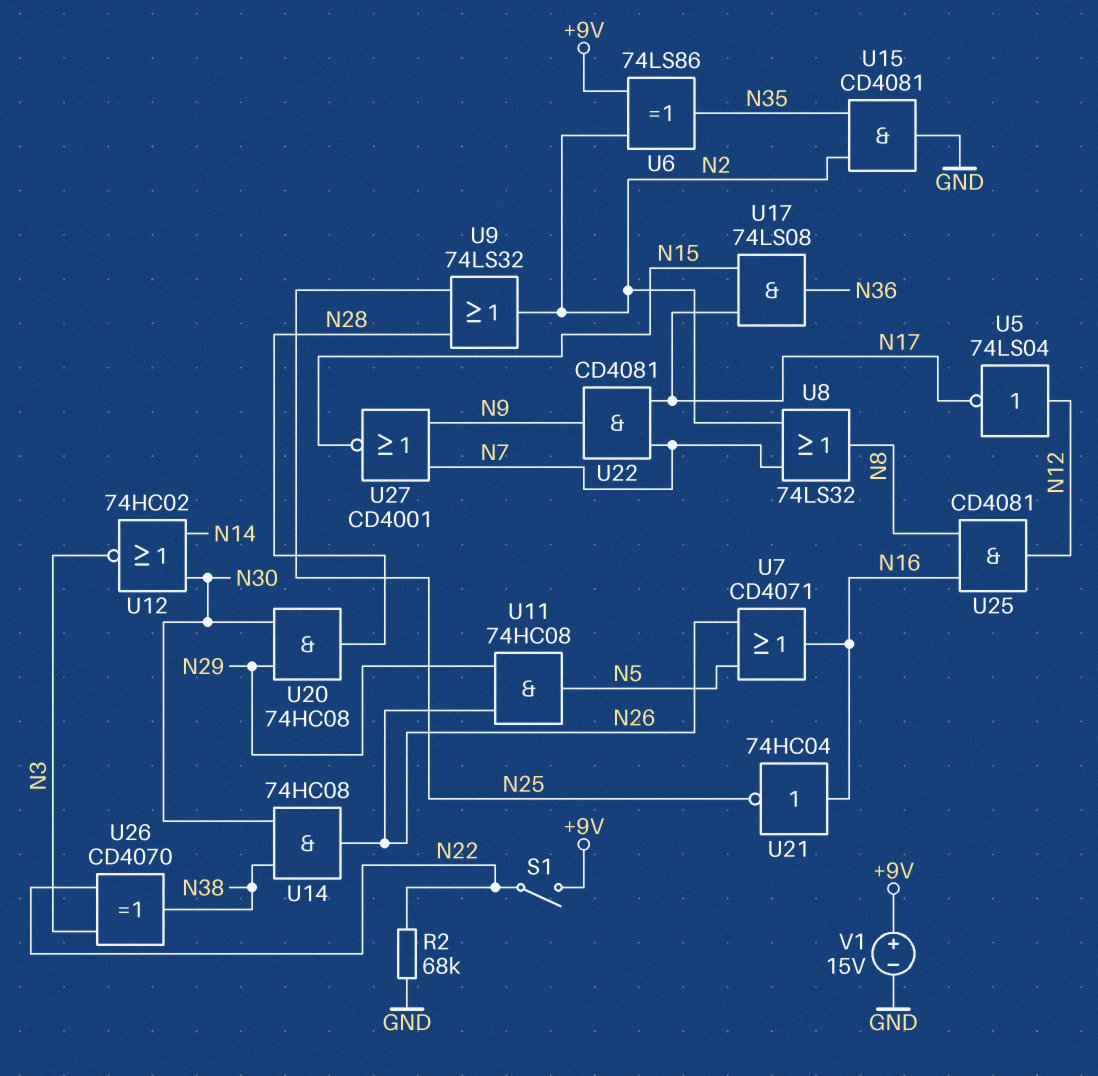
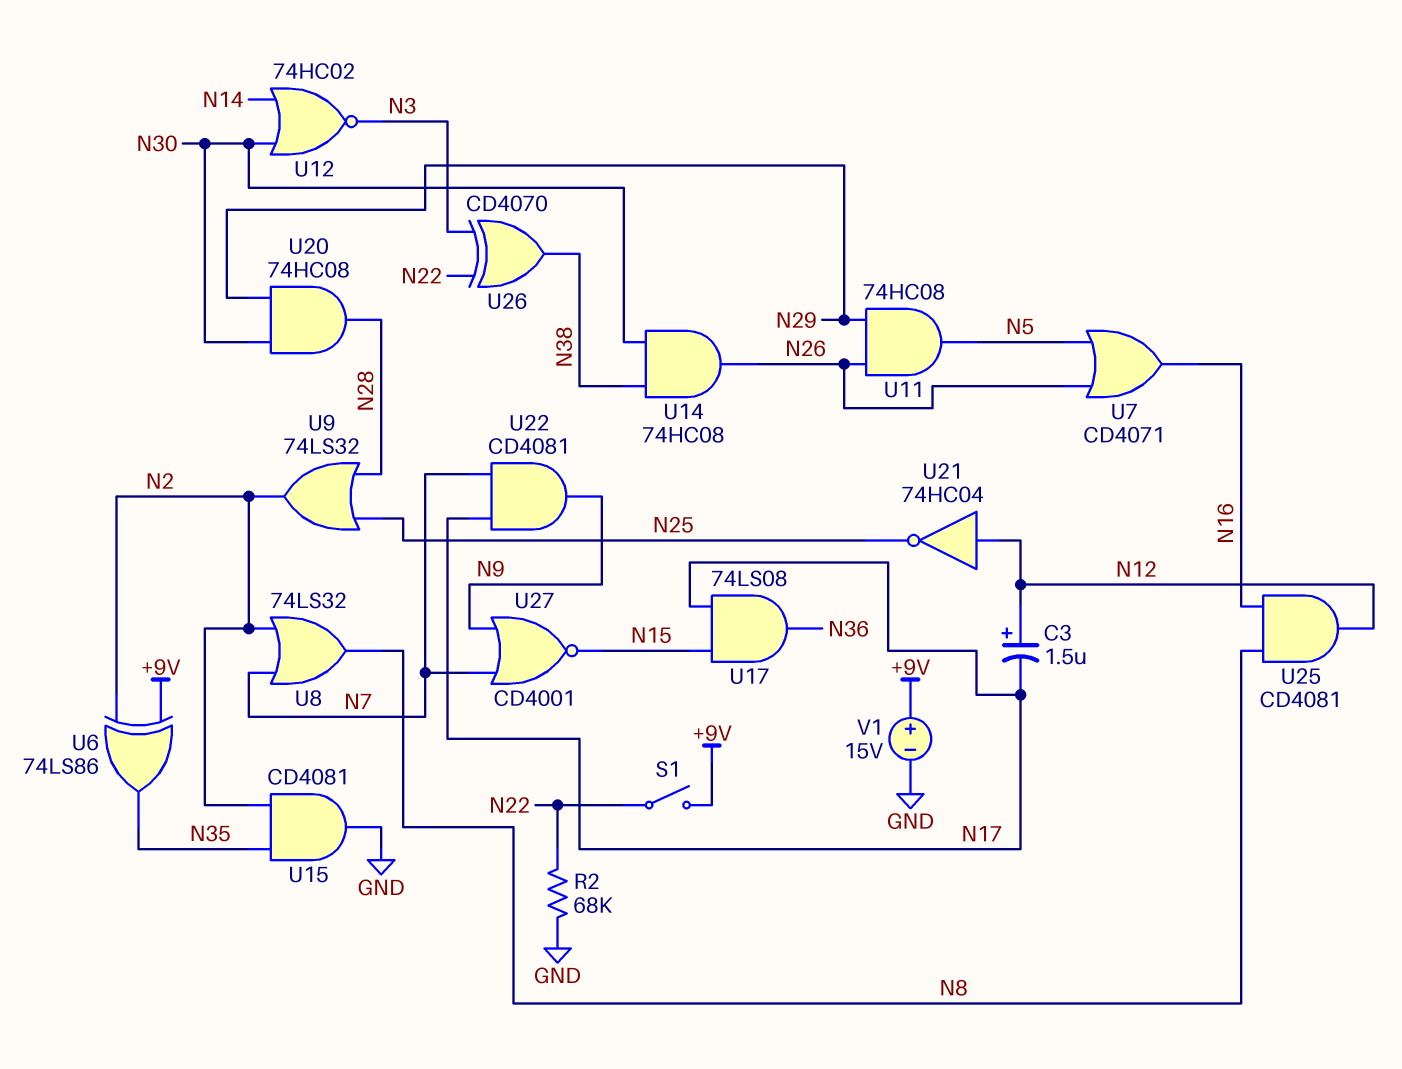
C3: none -> 1.5uF (plus N12, minus N17)
U5: NOT 74LS04 (in N12, out N17) -> none
U21: NOT 74HC04 (in N16, out N25) -> NOT 74HC04 (in N12, out N25)

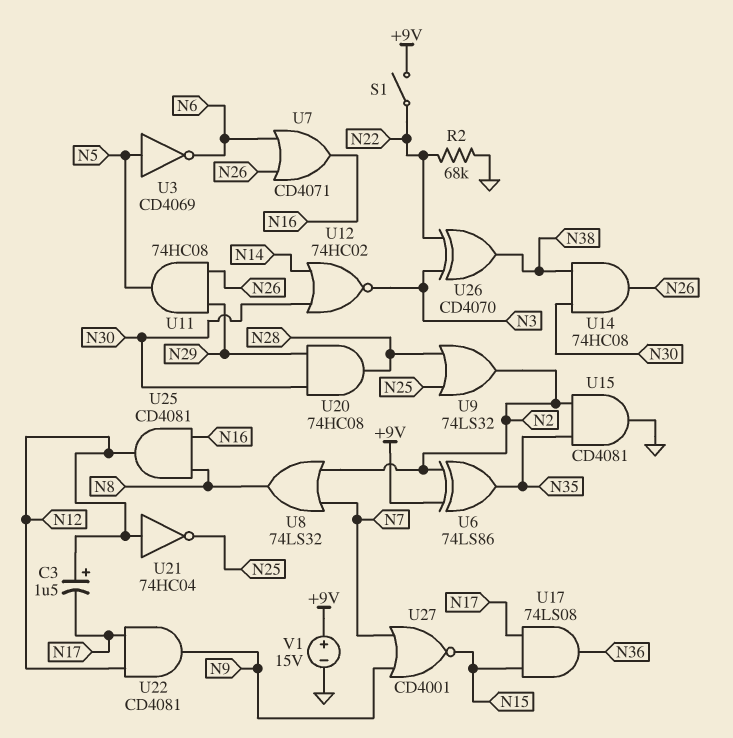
U3: none -> NOT CD4069 (in N5, out N6)
U7: OR CD4071 (in N5, in N26, out N16) -> OR CD4071 (in N6, in N26, out N16)
U22: AND CD4081 (in N7, in N17, out N9) -> AND CD4081 (in N12, in N17, out N9)

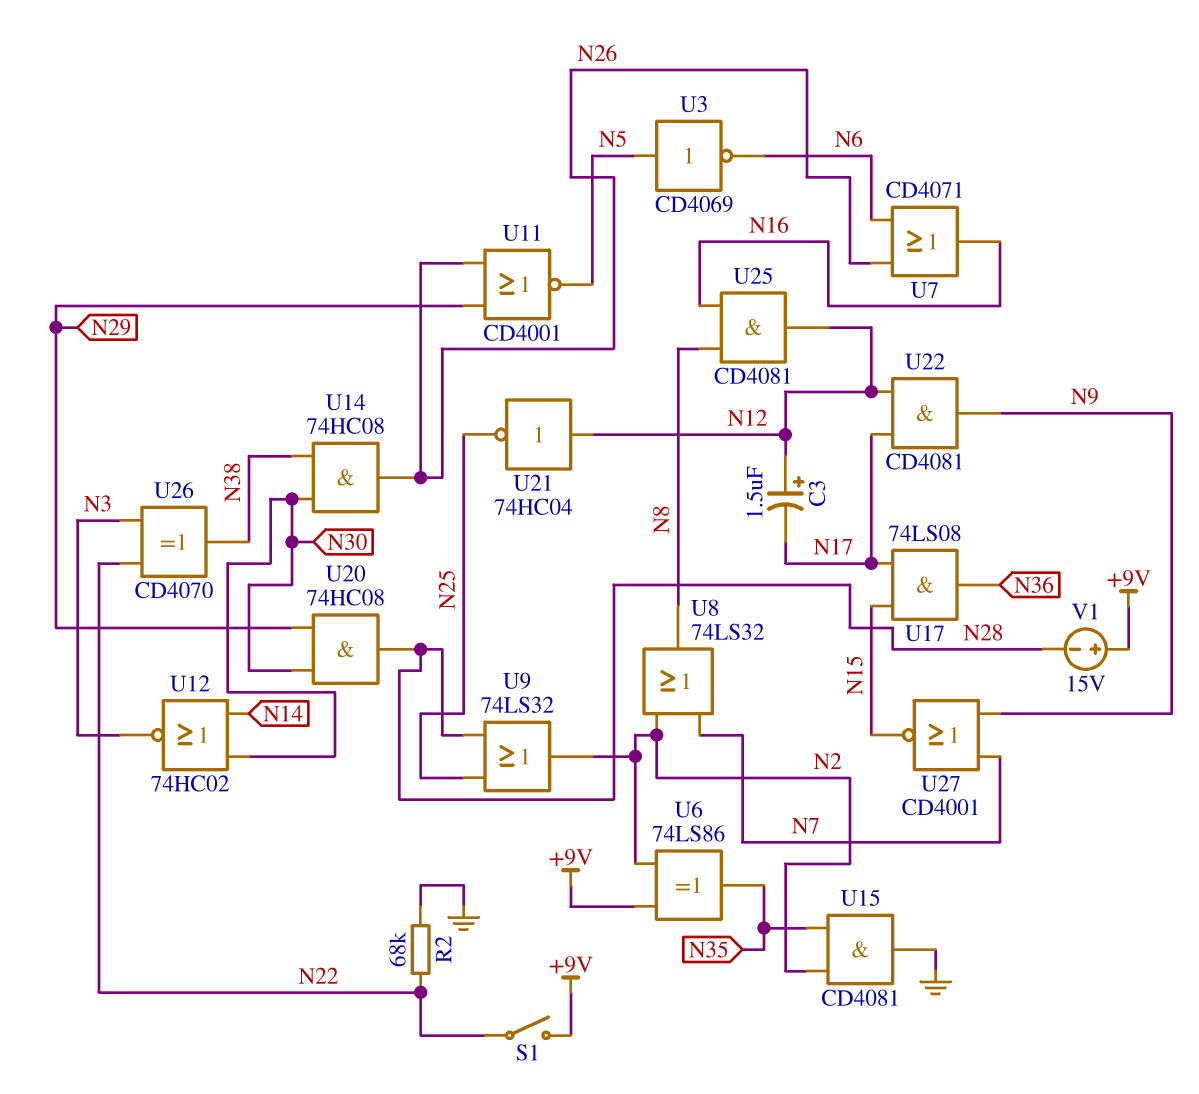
U11: AND 74HC08 (in N26, in N29, out N5) -> NOR CD4001 (in N26, in N29, out N5)
V1: 15V (plus +9V, minus GND) -> 15V (plus +9V, minus N28)

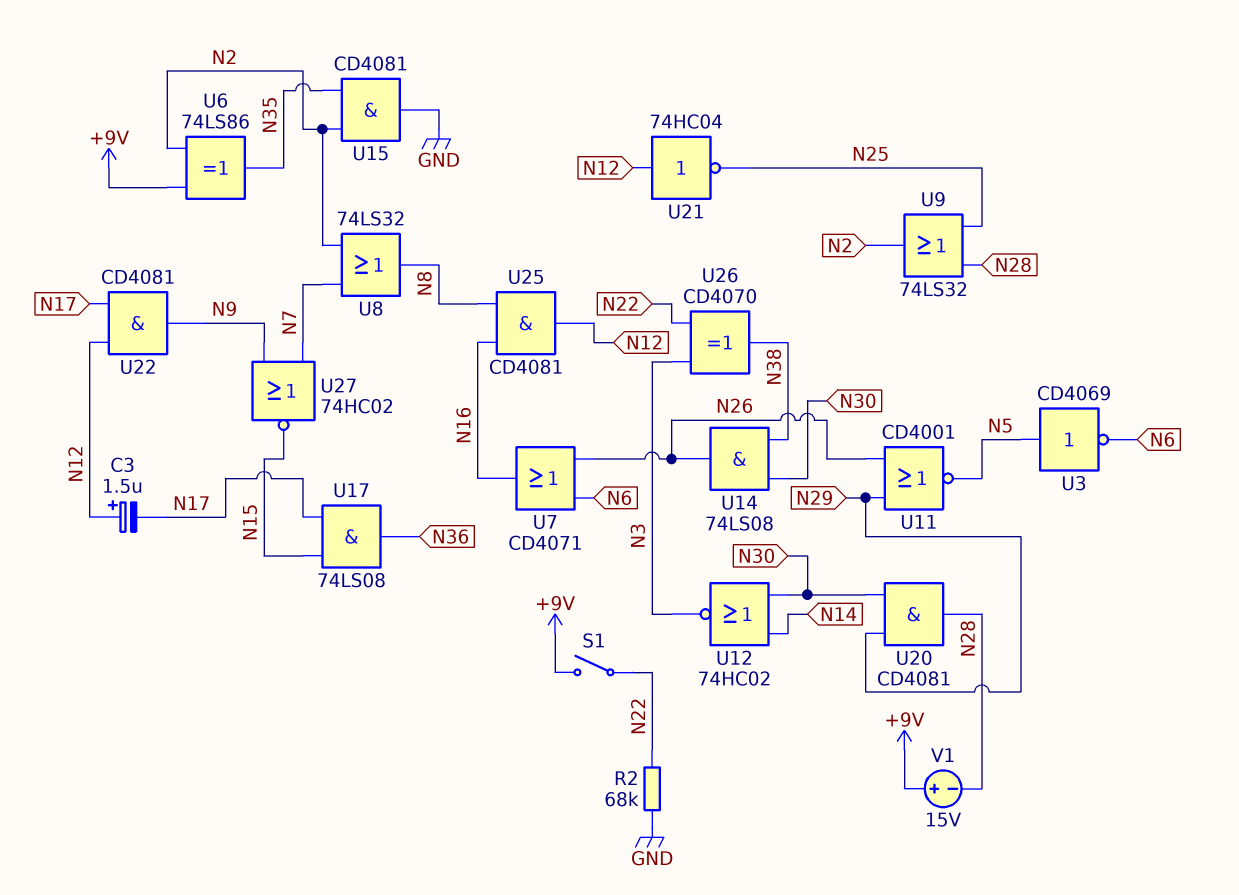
U14: AND 74HC08 (in N30, in N38, out N26) -> AND 74LS08 (in N30, in N38, out N26)
U20: AND 74HC08 (in N29, in N30, out N28) -> AND CD4081 (in N29, in N30, out N28)
U27: NOR CD4001 (in N7, in N9, out N15) -> NOR 74HC02 (in N7, in N9, out N15)

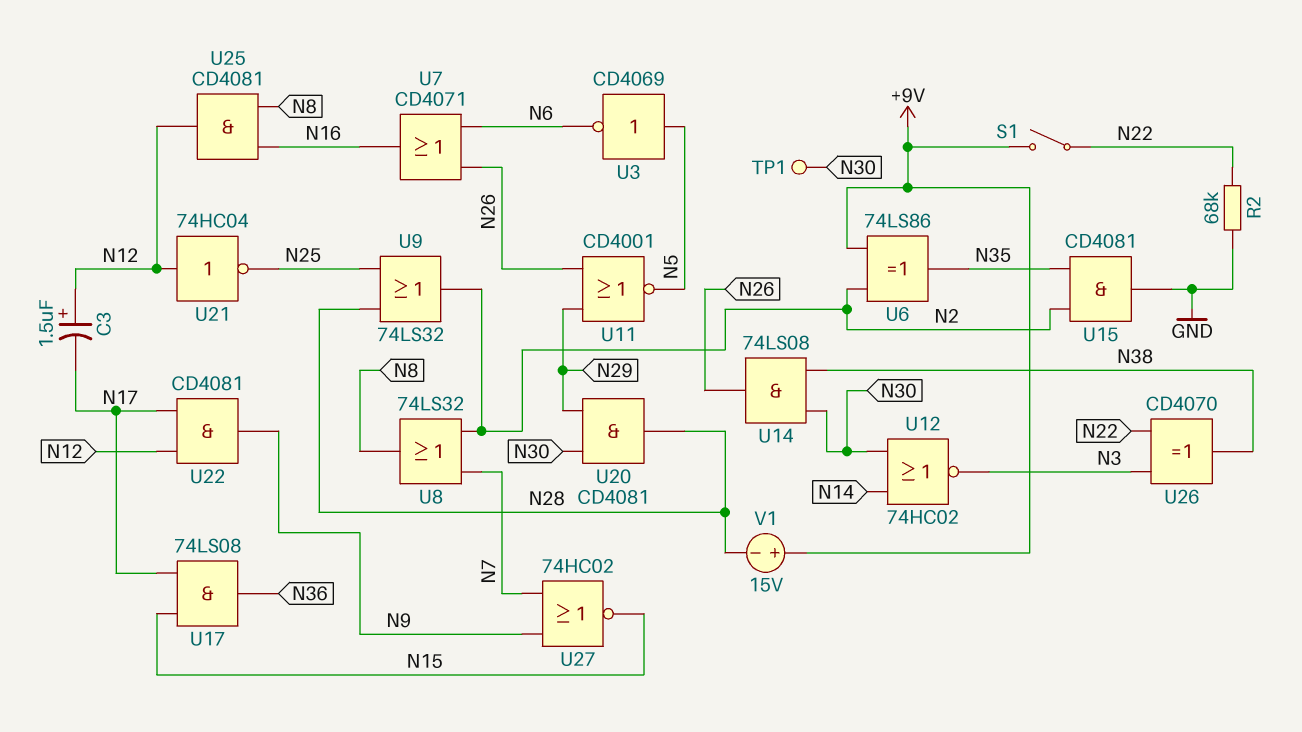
TP1: none -> test point (N30)

